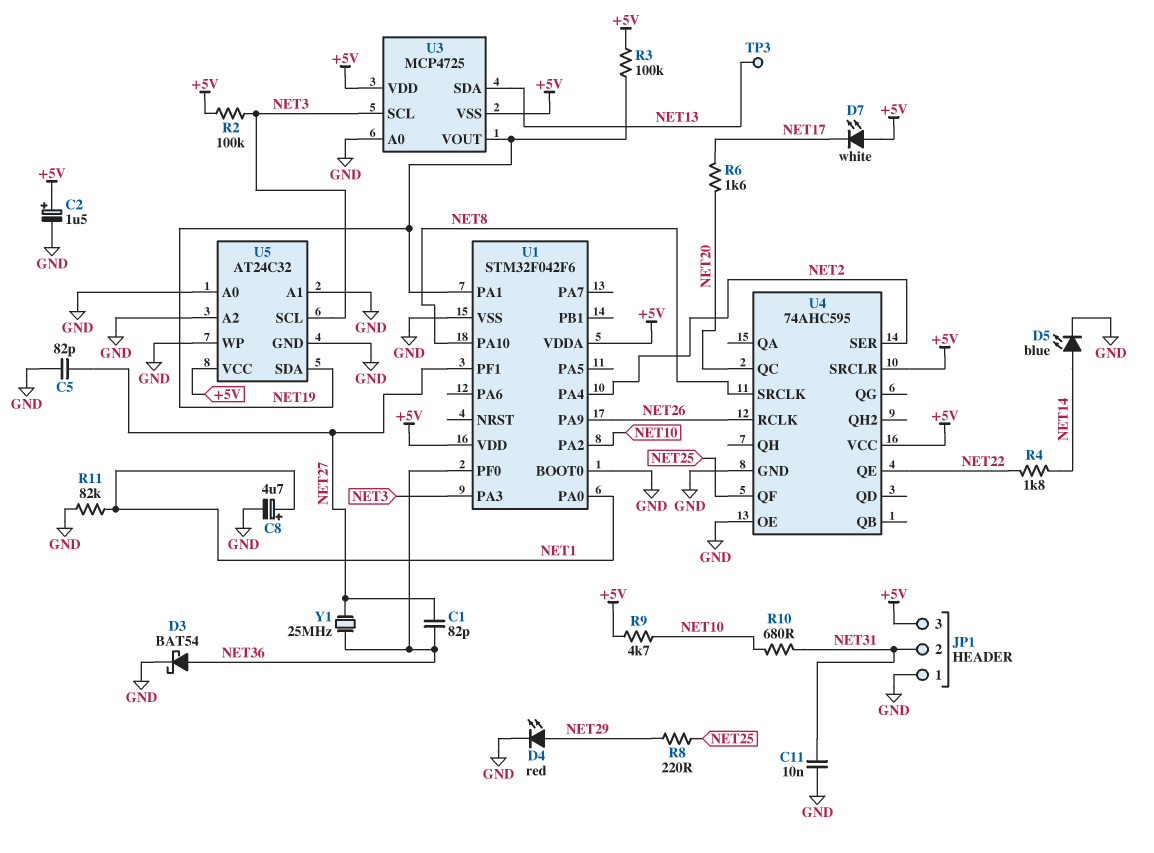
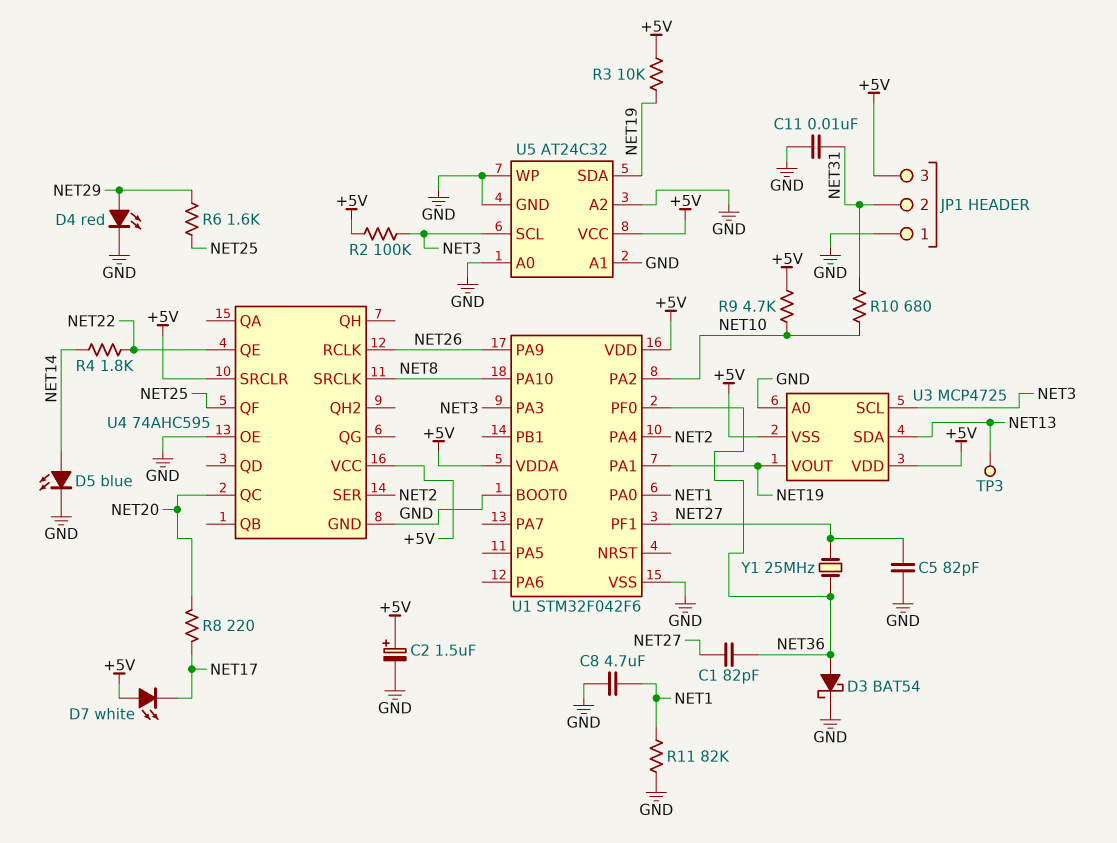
C8: 4.7uF (plus NET1, minus GND) -> 4.7uF (GND, NET1)
R3: 100k (+5V, NET19) -> 10k (+5V, NET19)
R6: 1.6k (NET17, NET20) -> 1.6k (NET25, NET29)
R8: 220 (NET25, NET29) -> 220 (NET17, NET20)

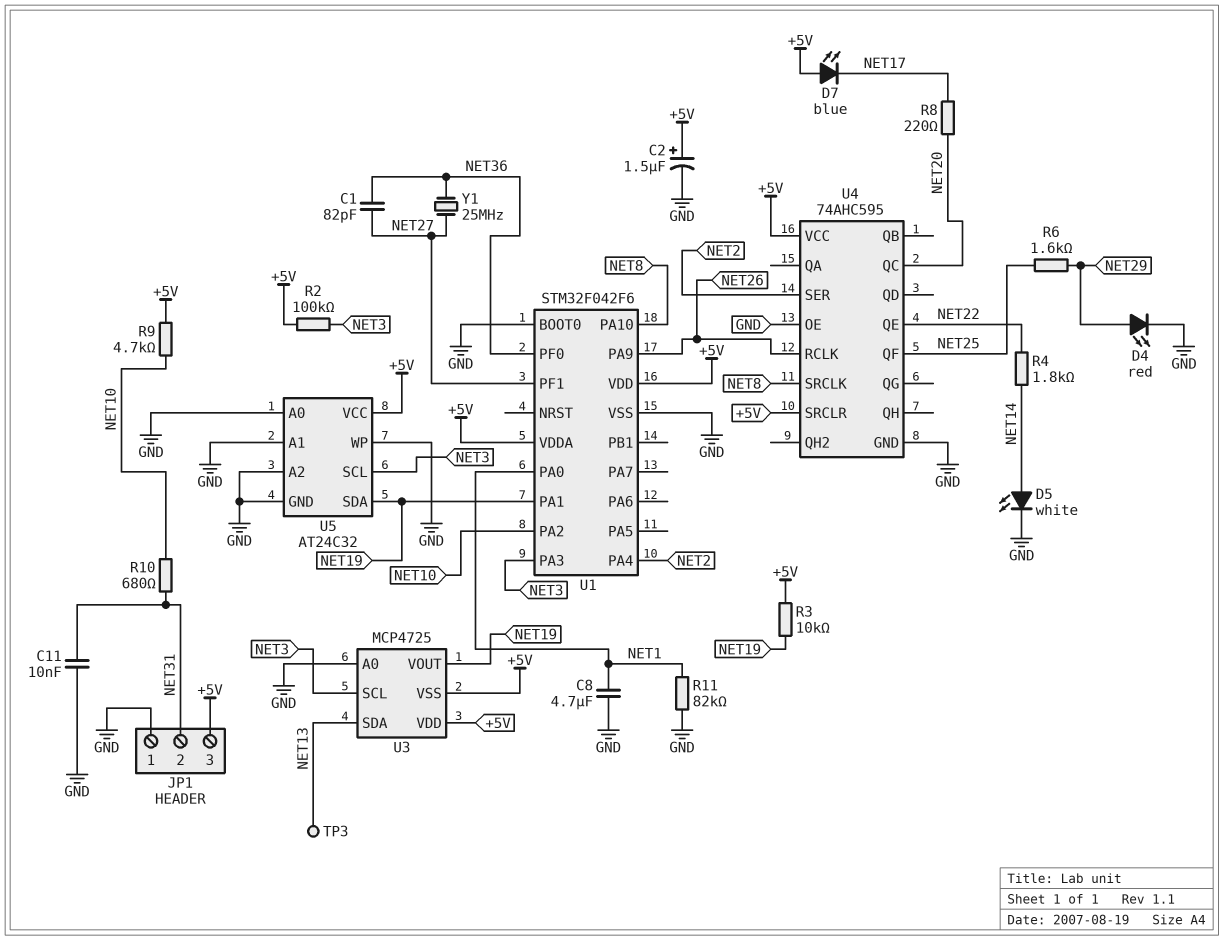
C5: 82pF (GND, NET27) -> none
D3: schottky BAT54 (A NET36, K GND) -> none
D5: LED blue (A NET14, K GND) -> LED white (A NET14, K GND)
D7: LED white (A +5V, K NET17) -> LED blue (A +5V, K NET17)

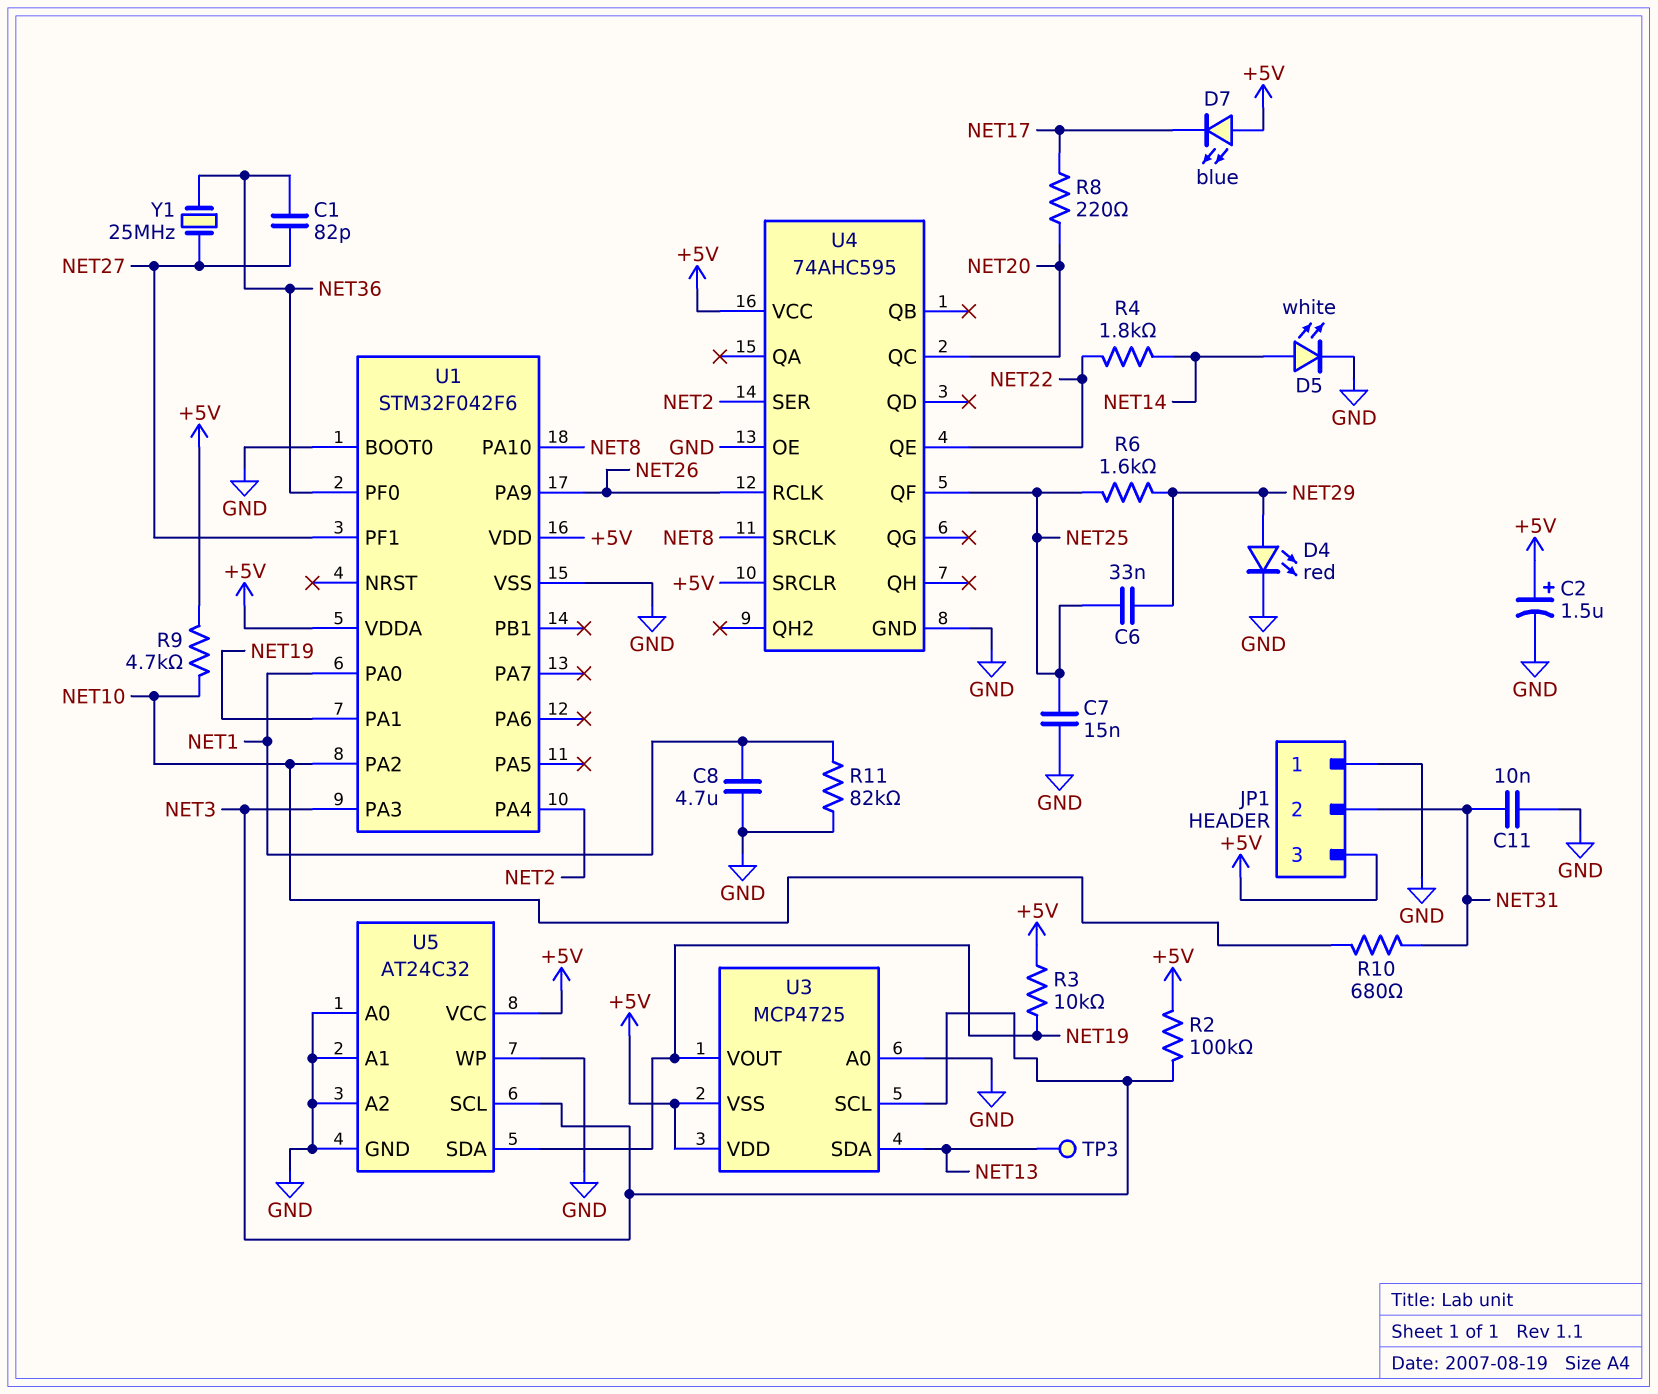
C6: none -> 33nF (NET25, NET29)
C7: none -> 15nF (GND, NET25)

